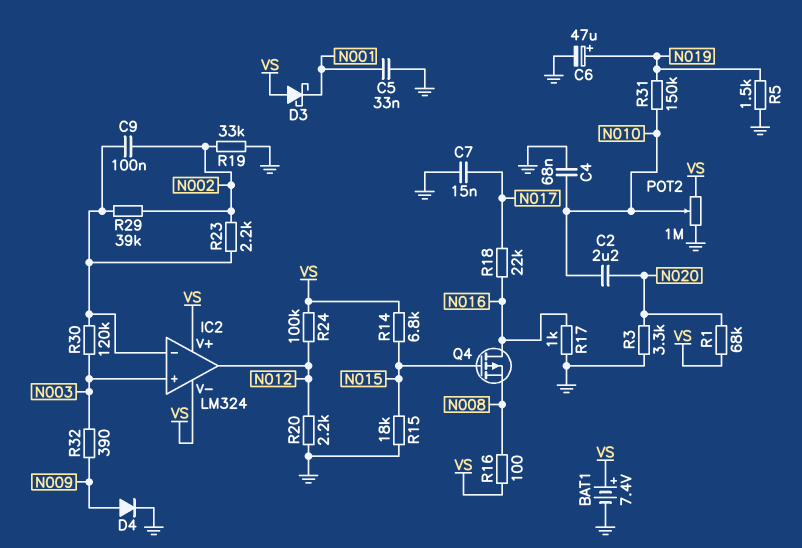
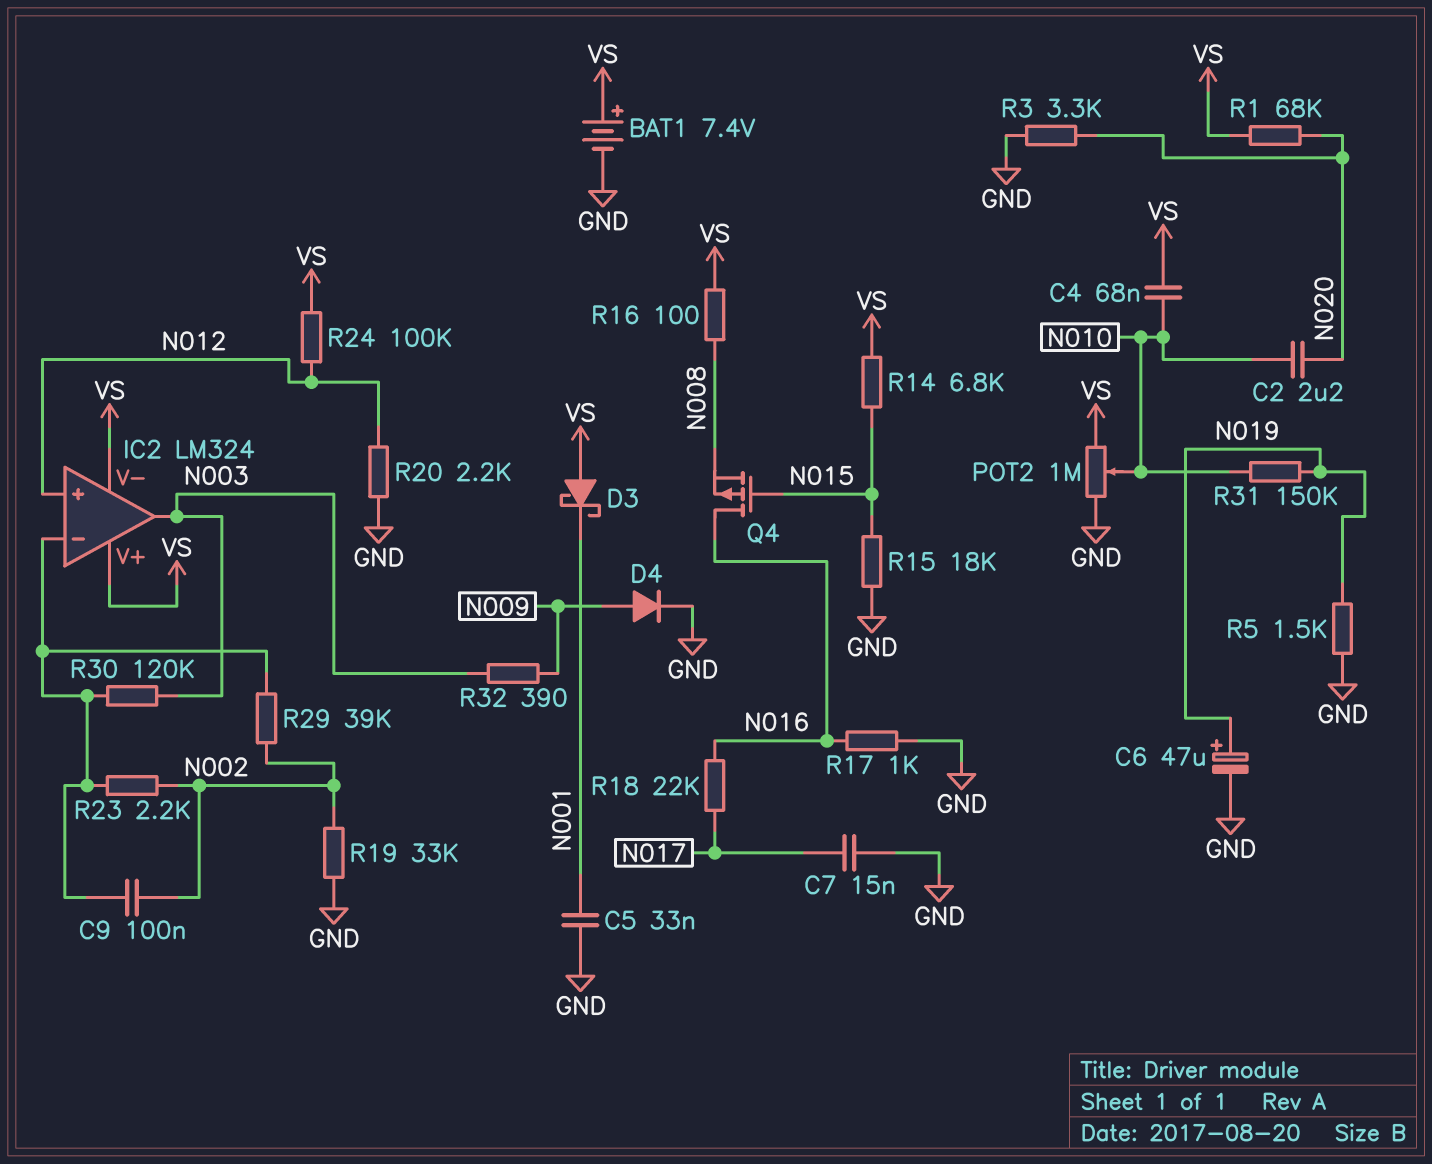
C4: 68nF (GND, N010) -> 68nF (N010, VS)
IC2 pin in+: N003 -> N012
IC2 pin out: N012 -> N003

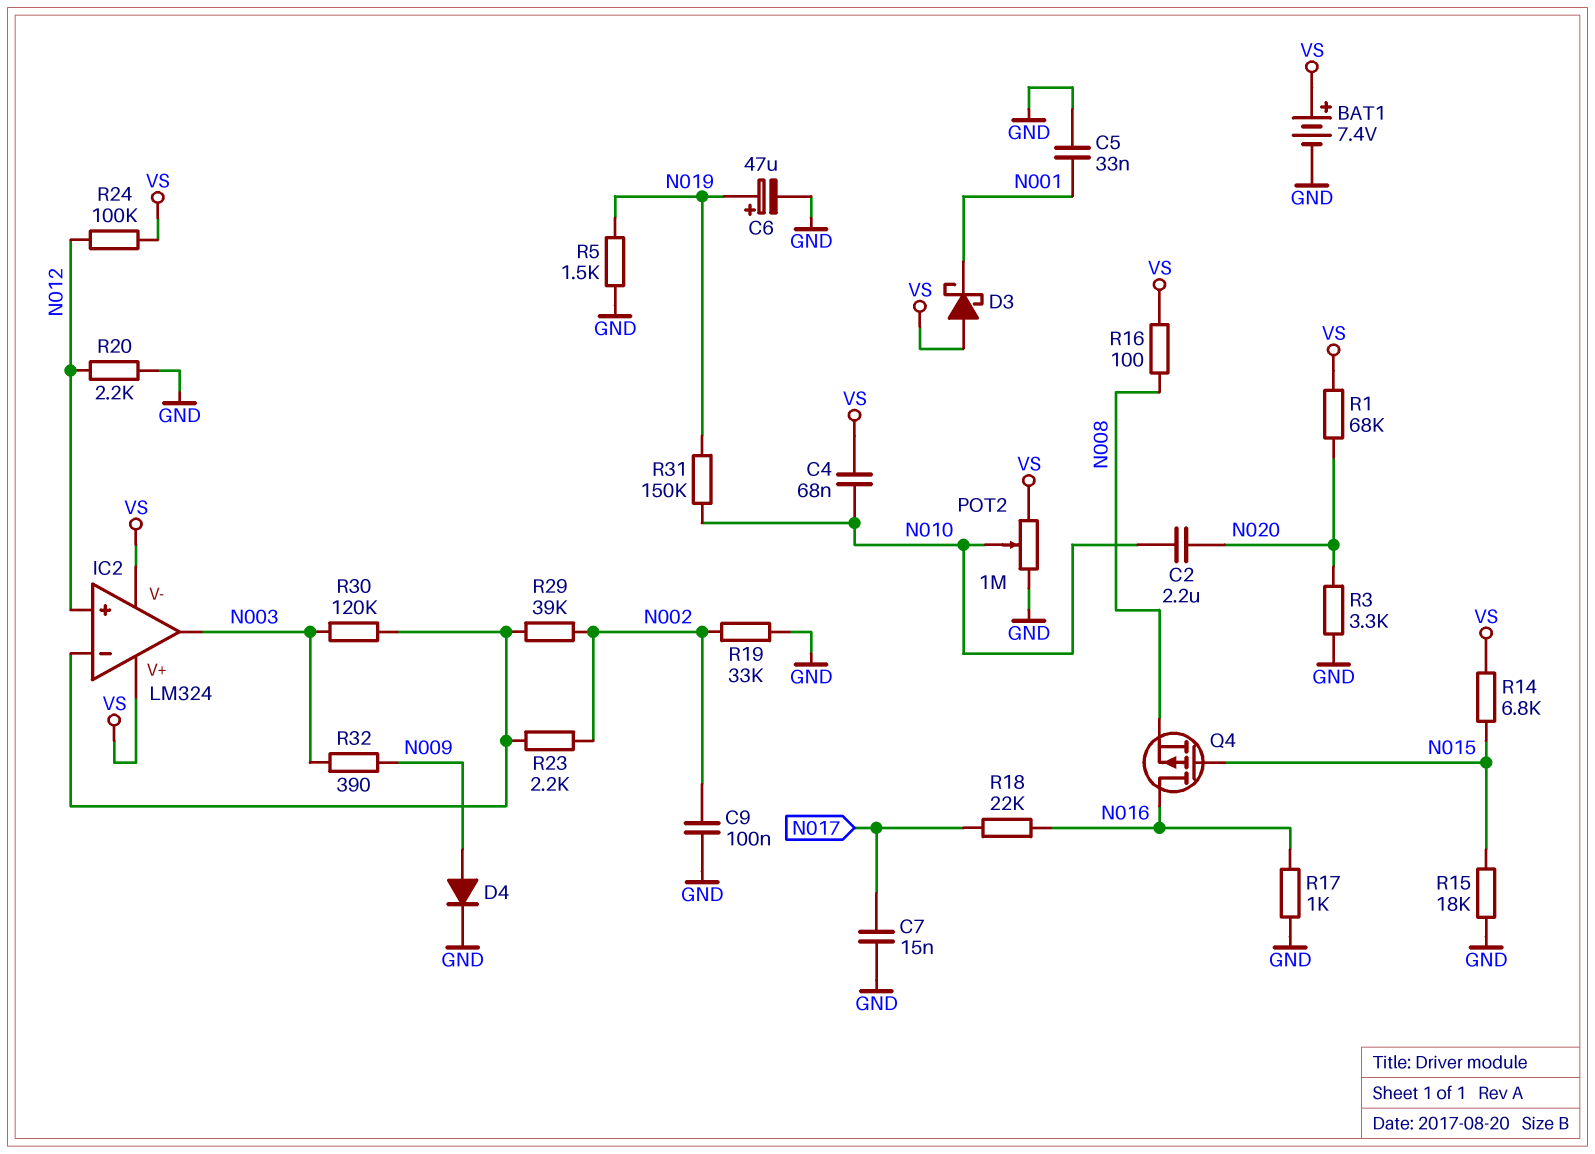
C9: 100nF (IC2/in-, N002) -> 100nF (GND, N002)

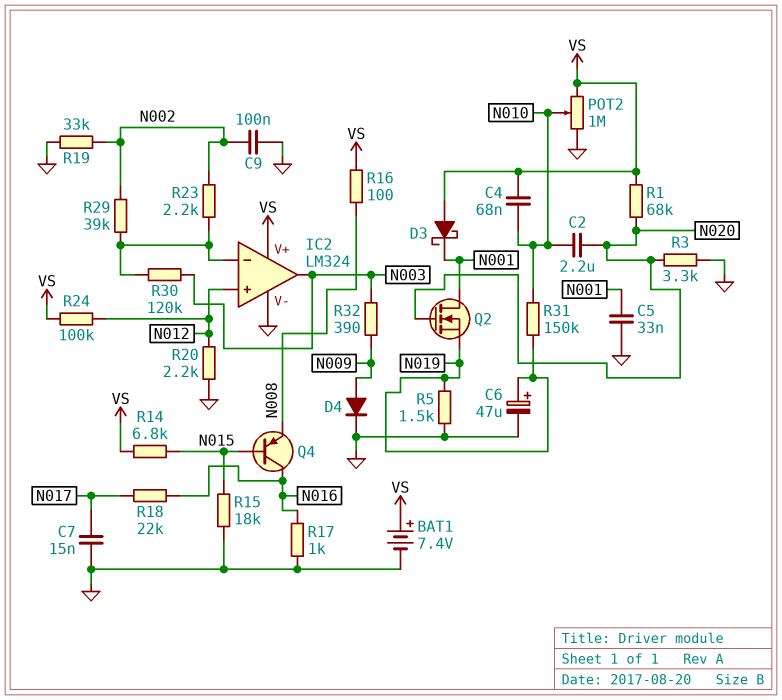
IC2 pin V-: VS -> GND
Q2: none -> NMOS (G N020, D N001, S N019)
Q4: PMOS (G N015, D N016, S N008) -> PNP (B N015, C N016, E N008)

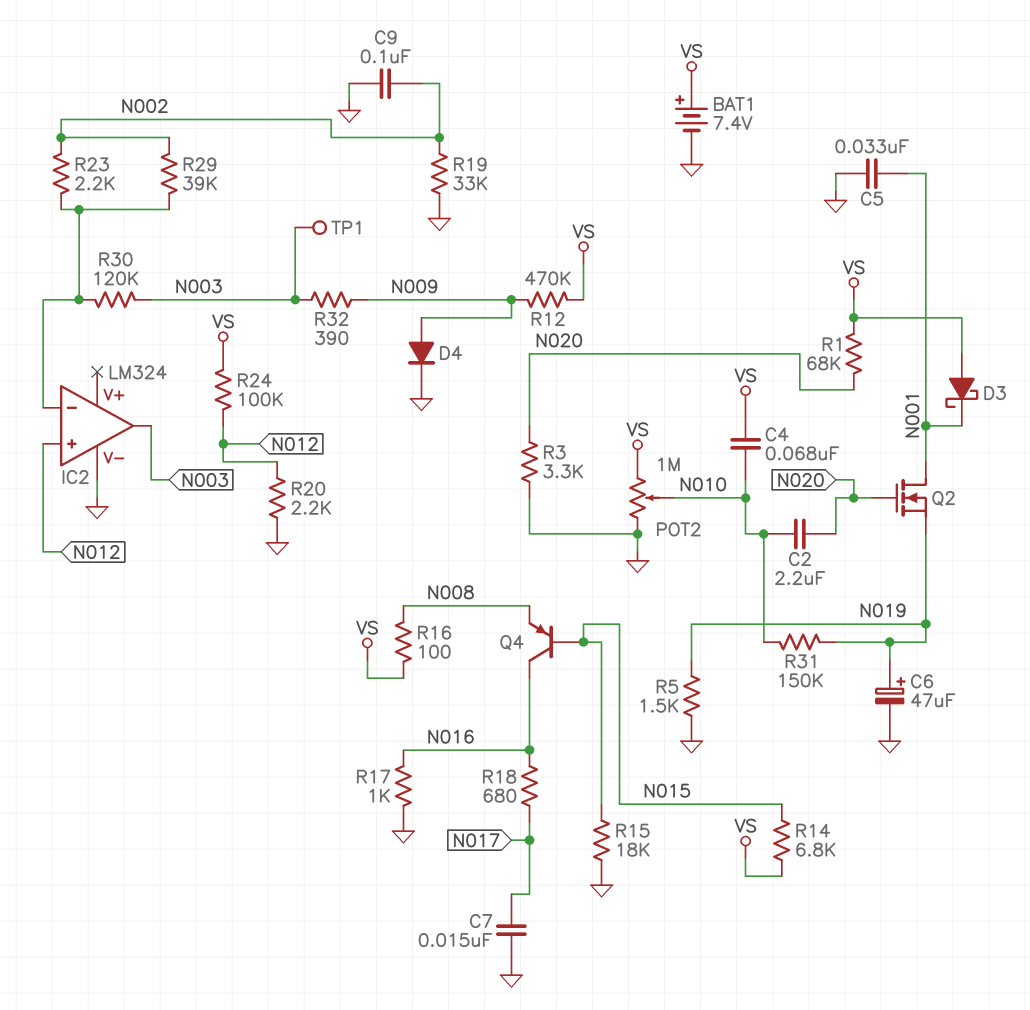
IC2 pin V+: VS -> none
R12: none -> 470k (N009, VS)
R18: 22k (N016, N017) -> 680 (N016, N017)
TP1: none -> test point (N003)

